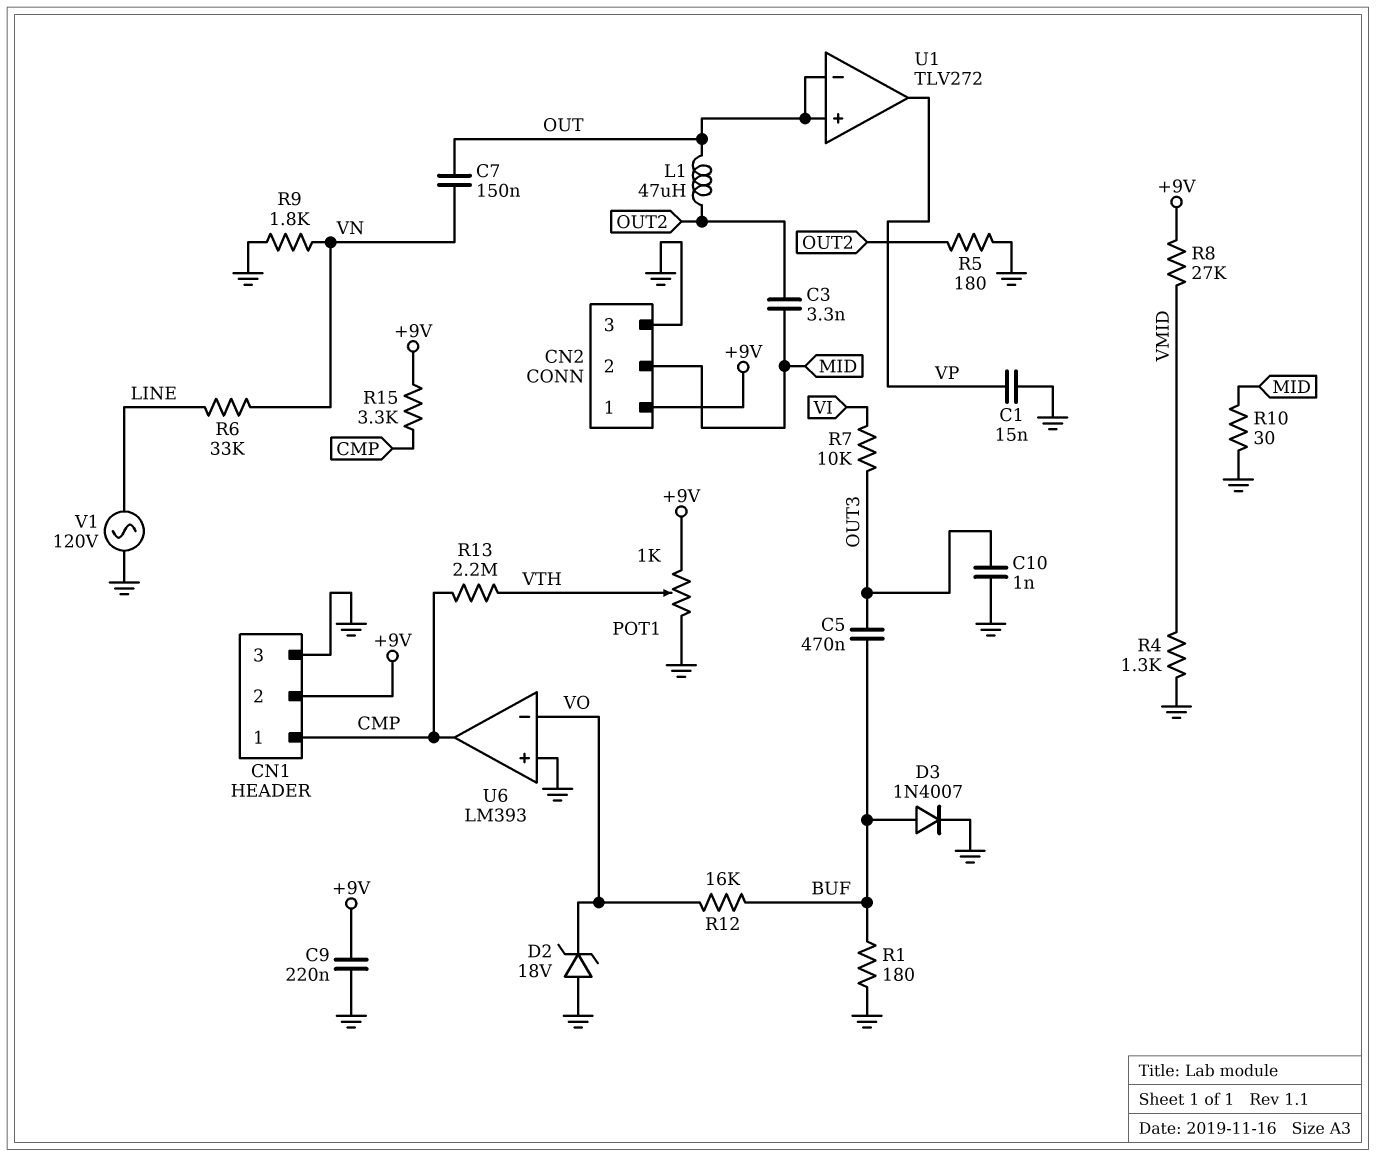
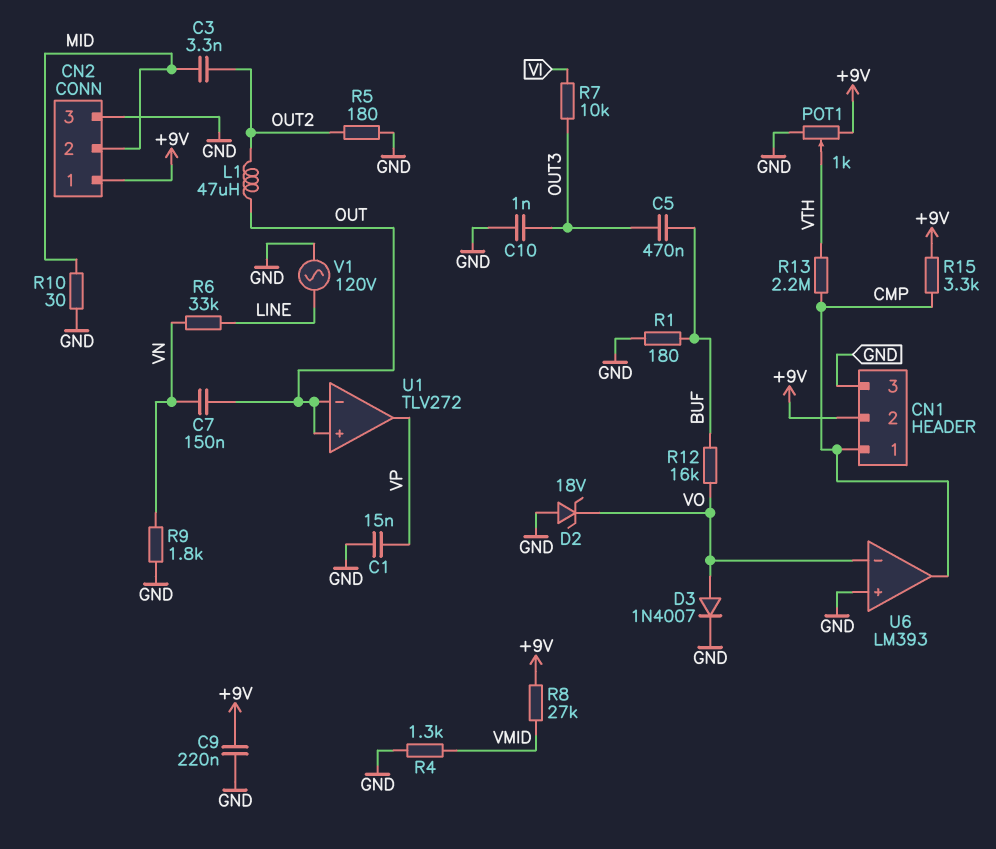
D3: diode 1N4007 (A BUF, K GND) -> diode 1N4007 (A VO, K GND)

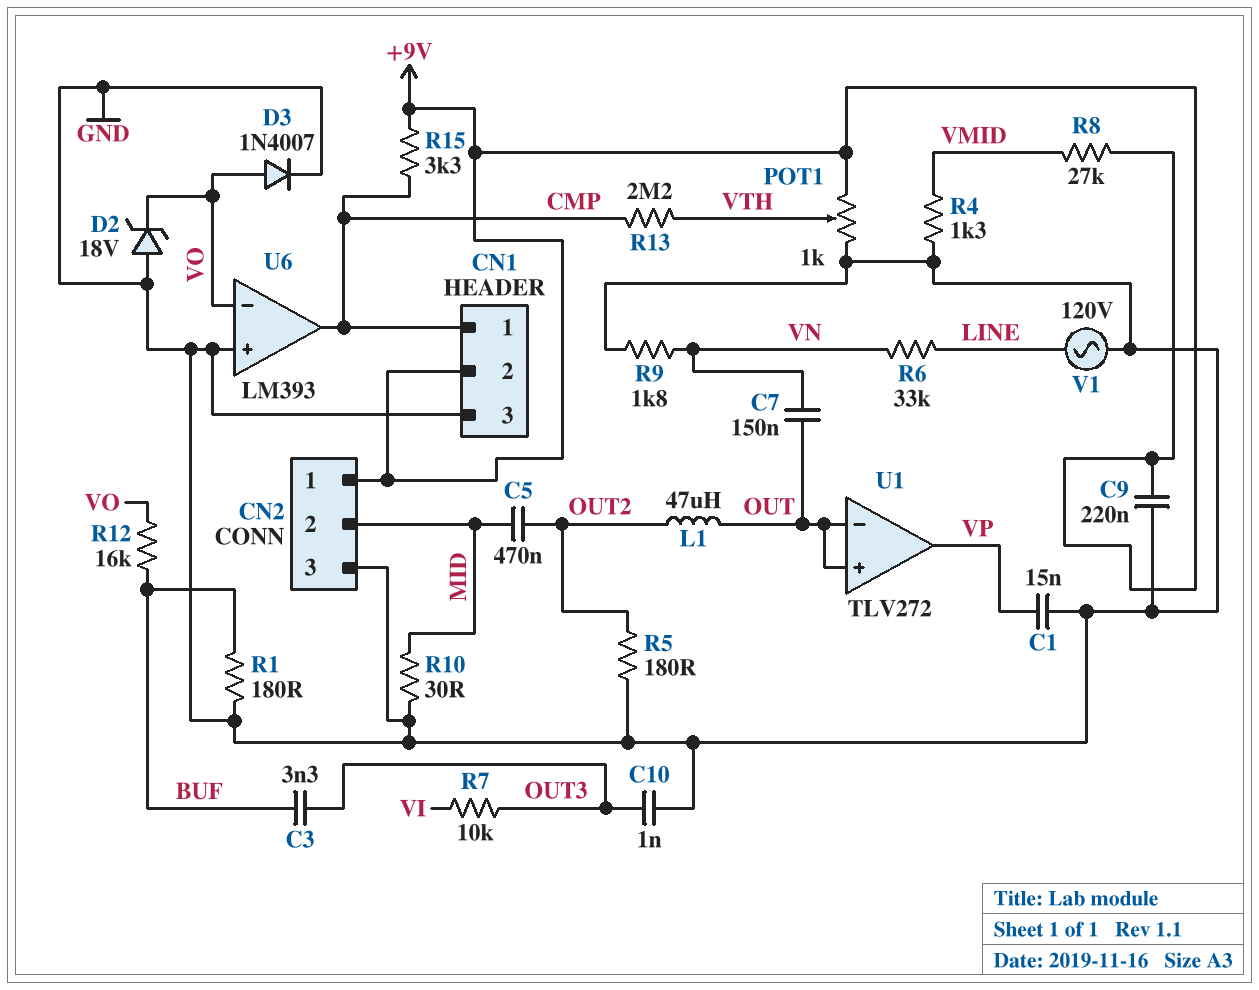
C3: 3.3nF (MID, OUT2) -> 3.3nF (BUF, OUT3)
C5: 470nF (BUF, OUT3) -> 470nF (MID, OUT2)

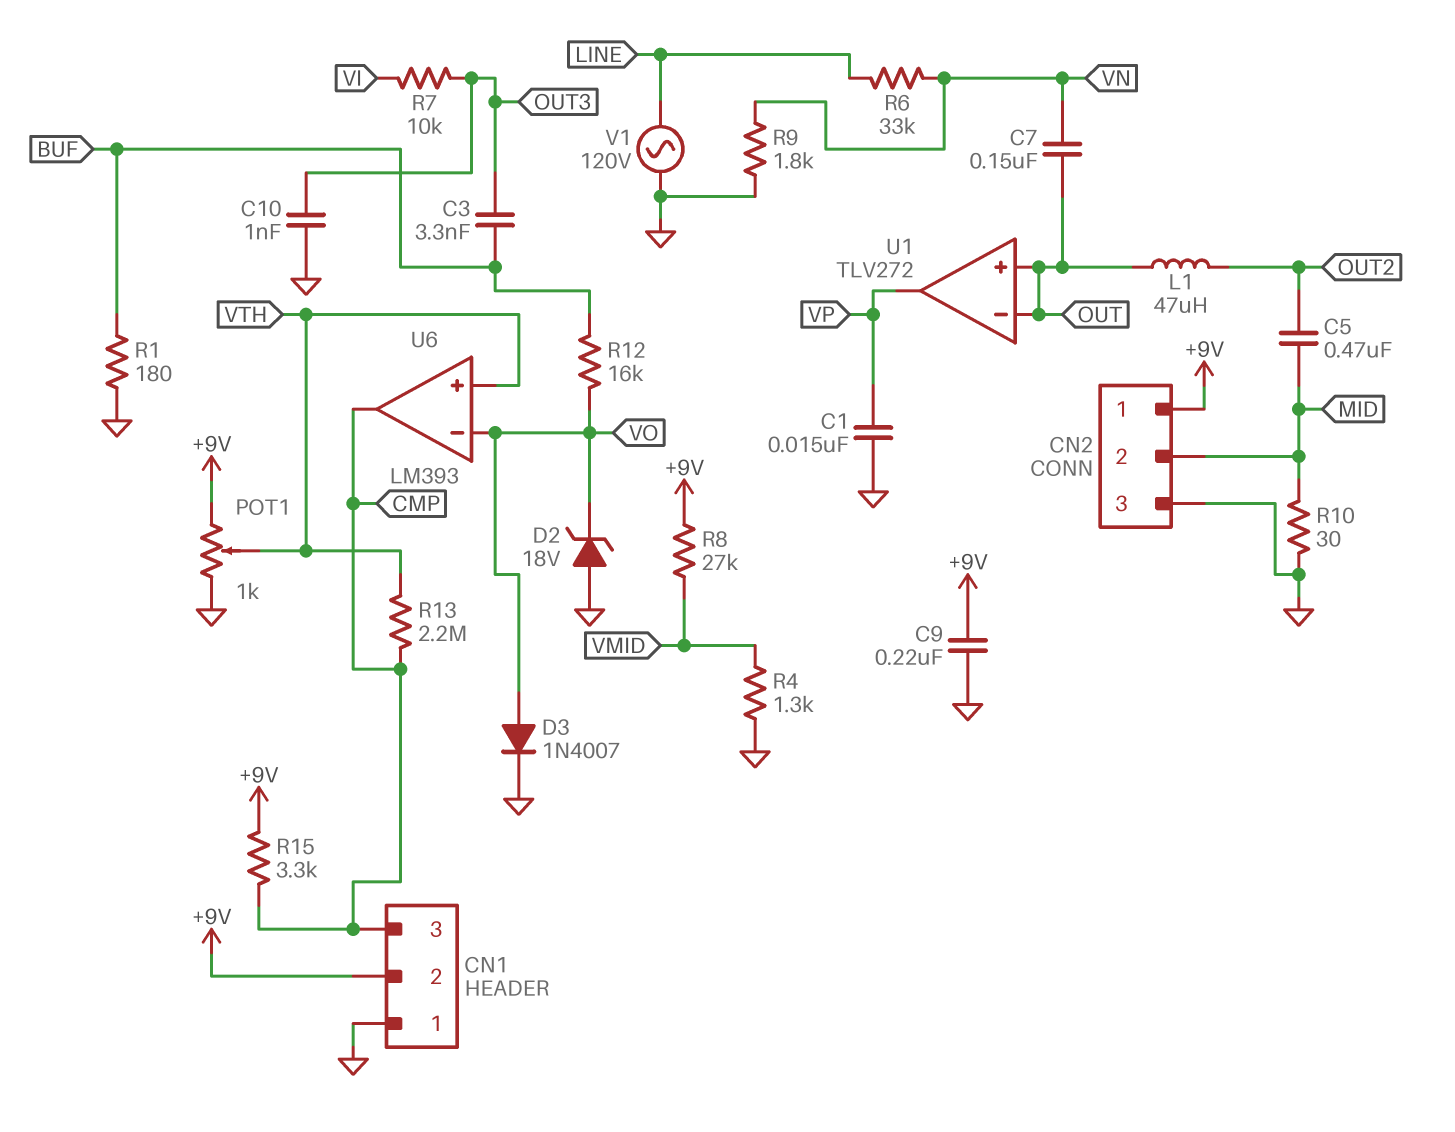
CN1 pin 1: CMP -> GND
CN1 pin 3: GND -> CMP
R5: 180 (GND, OUT2) -> none
U6 pin in+: GND -> VTH

